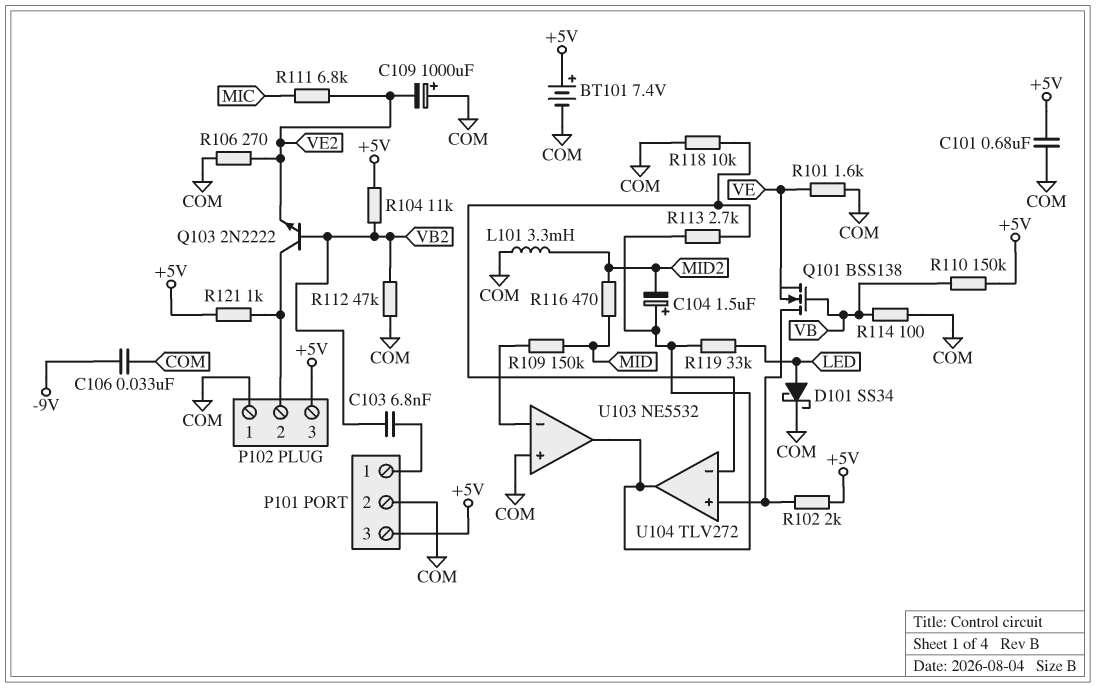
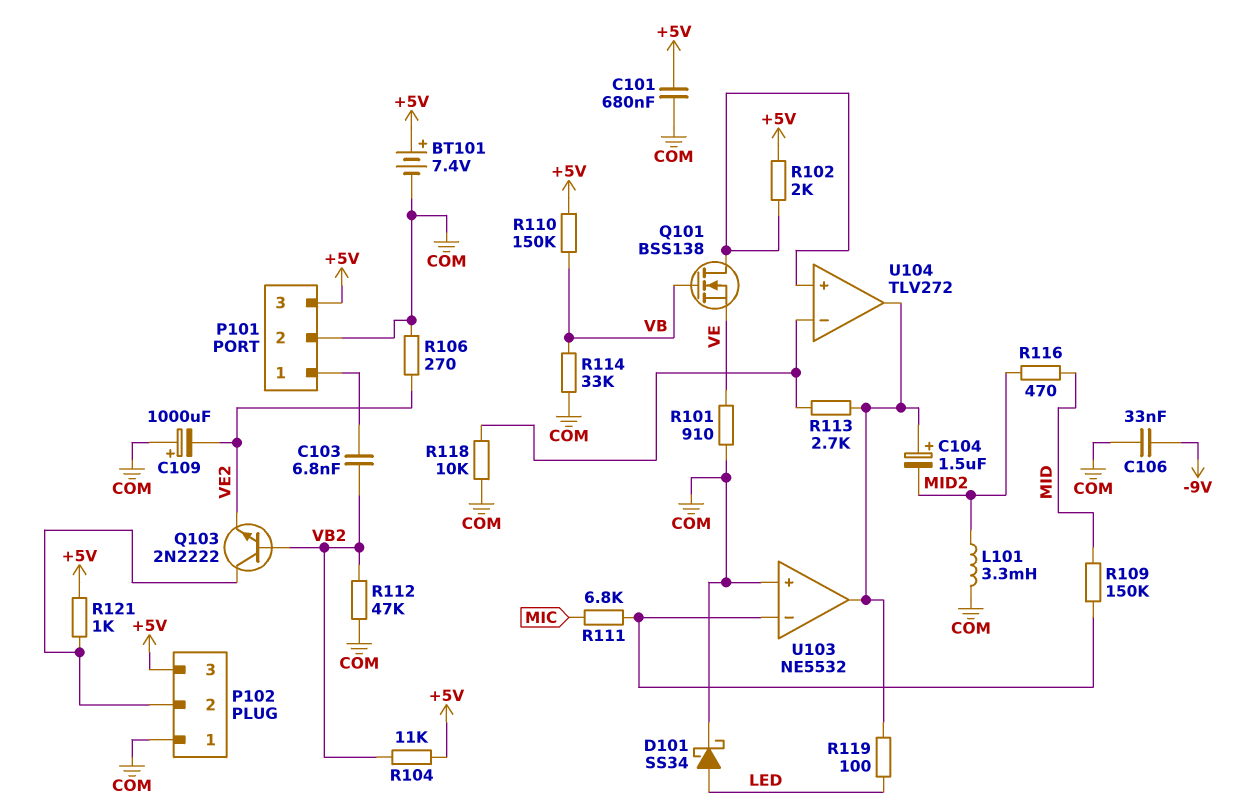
R101: 1.6k (COM, VE) -> 910 (COM, VE)
R111: 6.8k (MIC, VE2) -> 6.8k (MIC, U103/in-)
R114: 100 (COM, VB) -> 33k (COM, VB)
R119: 33k (LED, U103/out) -> 100 (LED, U103/out)

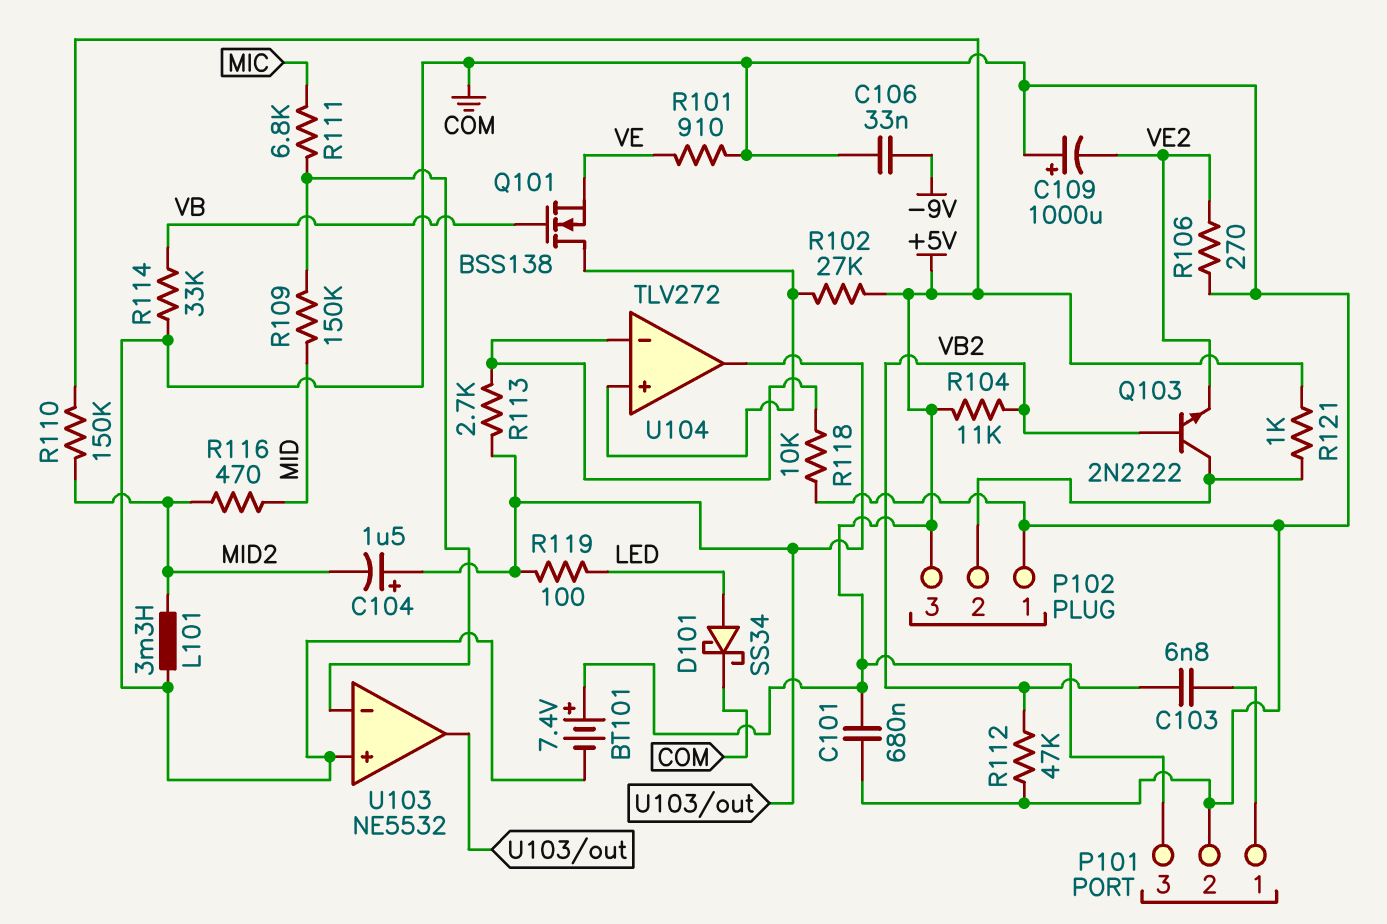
R102: 2k (+5V, U104/in+) -> 27k (+5V, U104/in+)
R110: 150k (+5V, VB) -> 150k (+5V, MID2)

